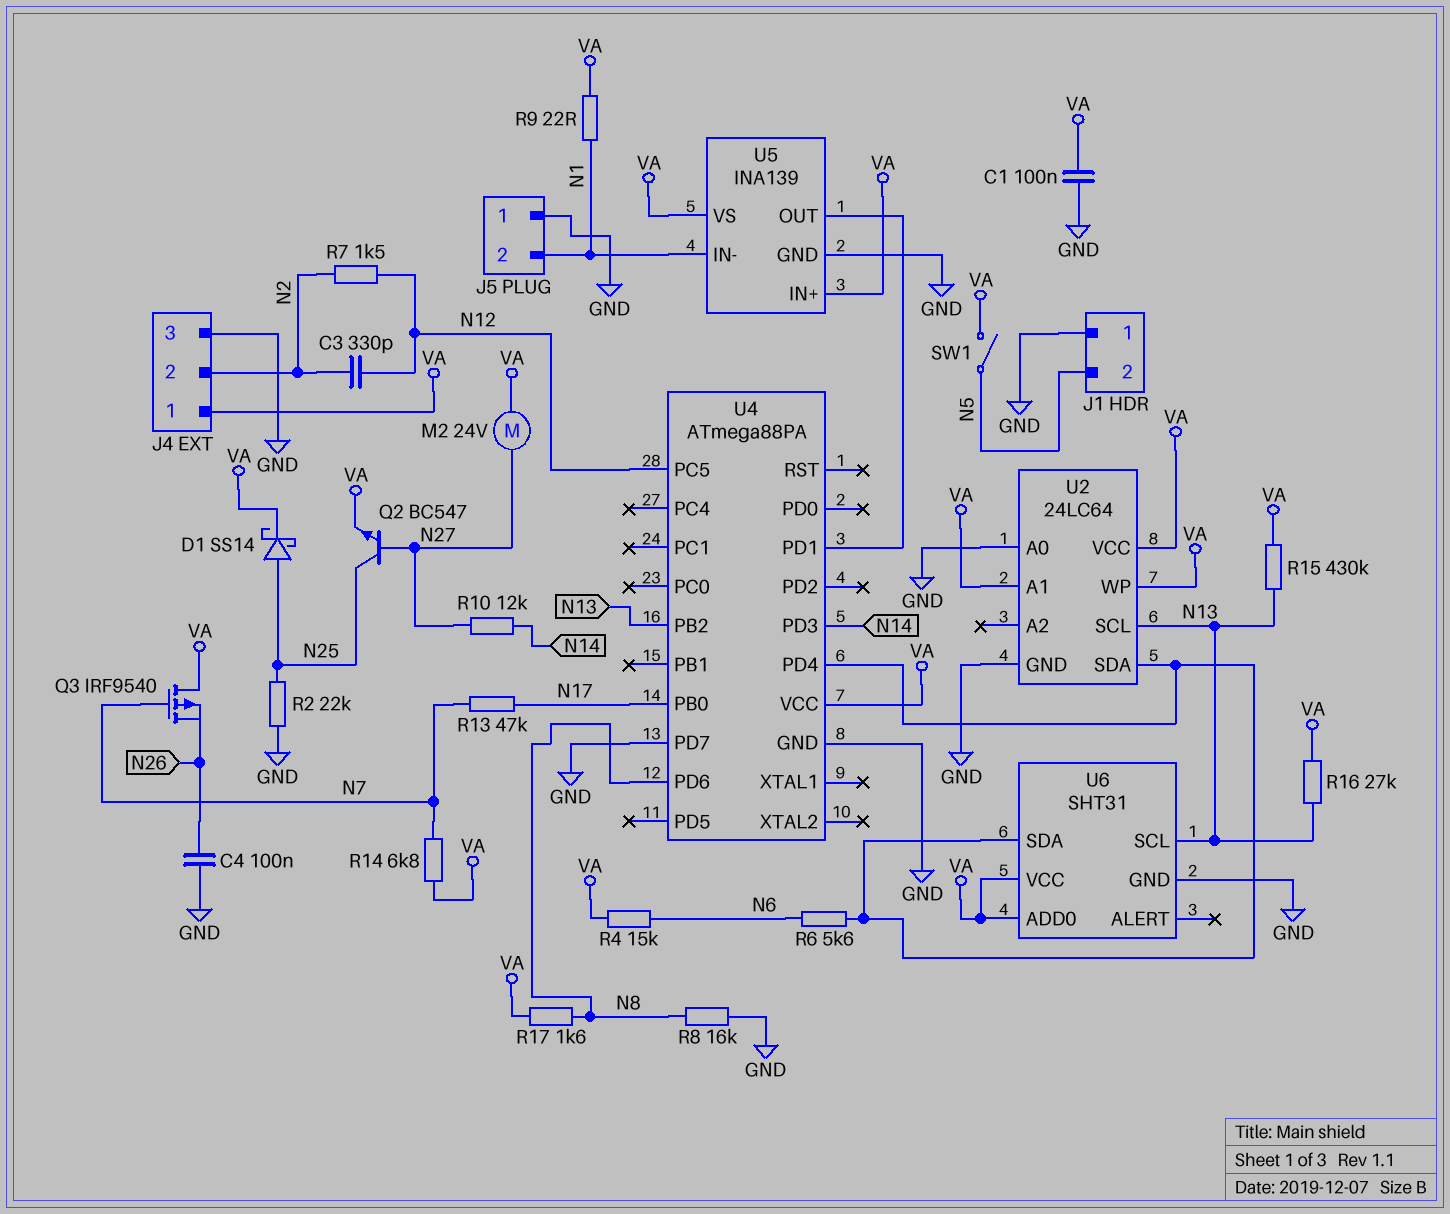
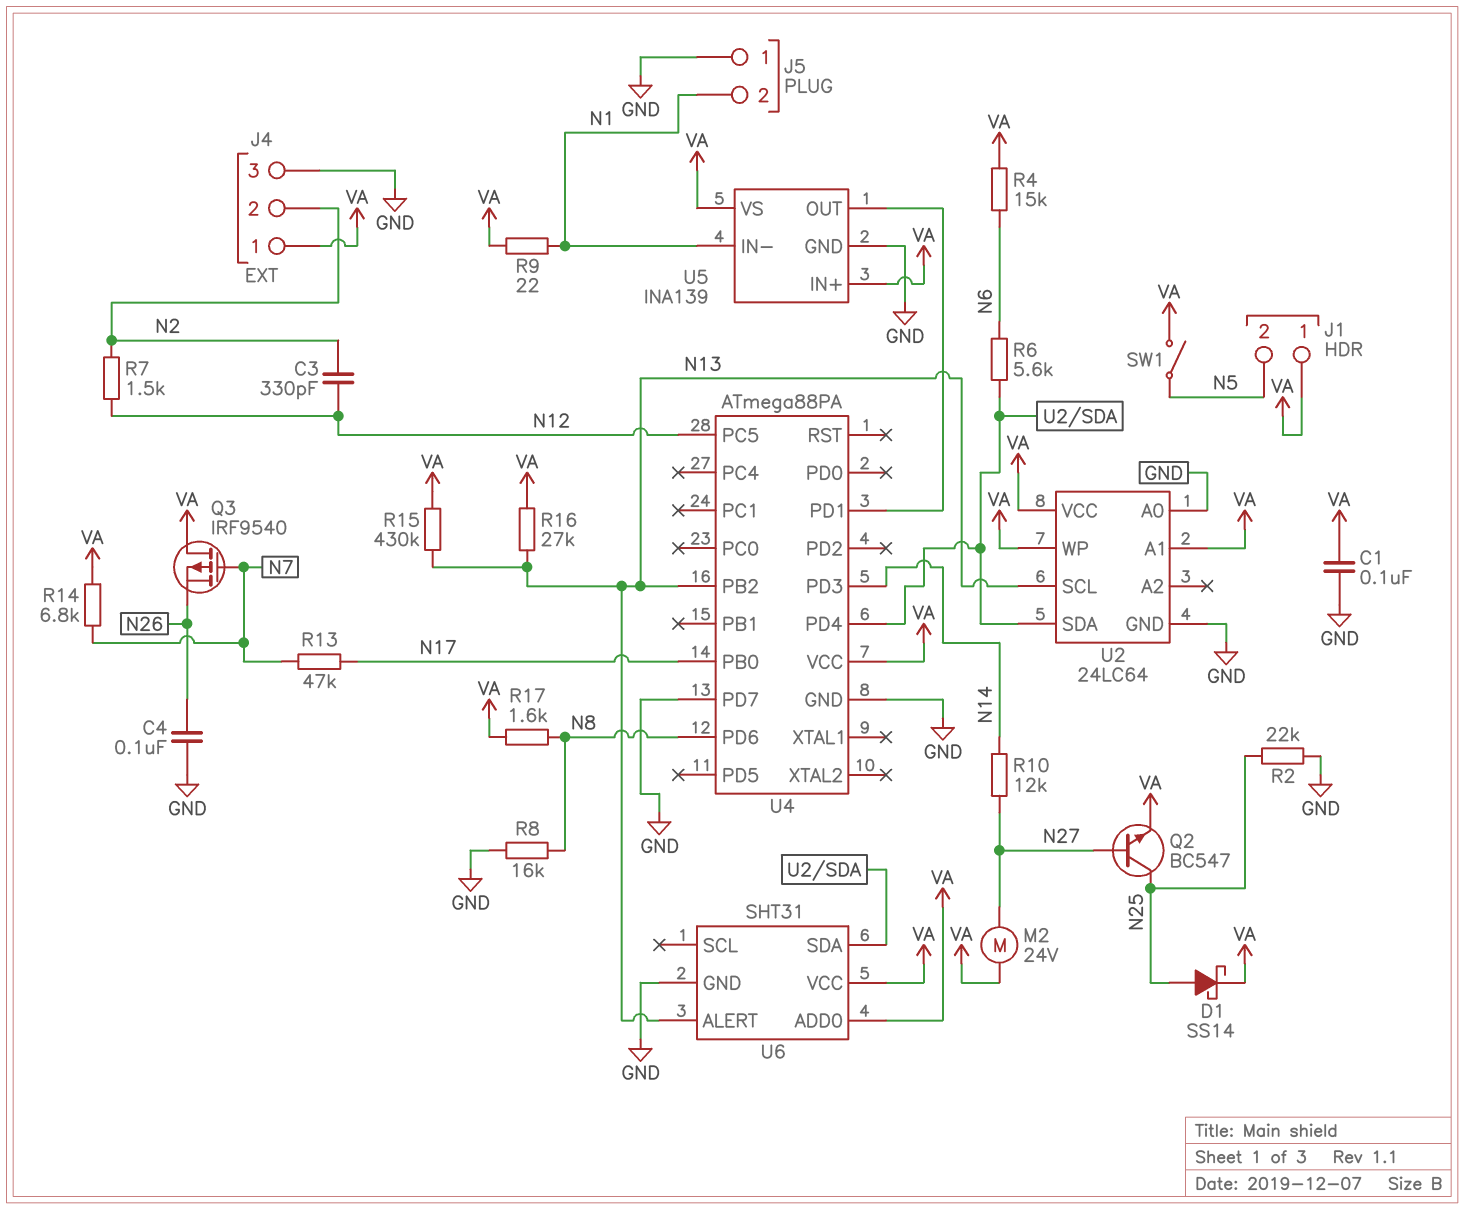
J1 pin 1: GND -> VA
U6 pin ALERT: none -> N13
U6 pin SCL: N13 -> none

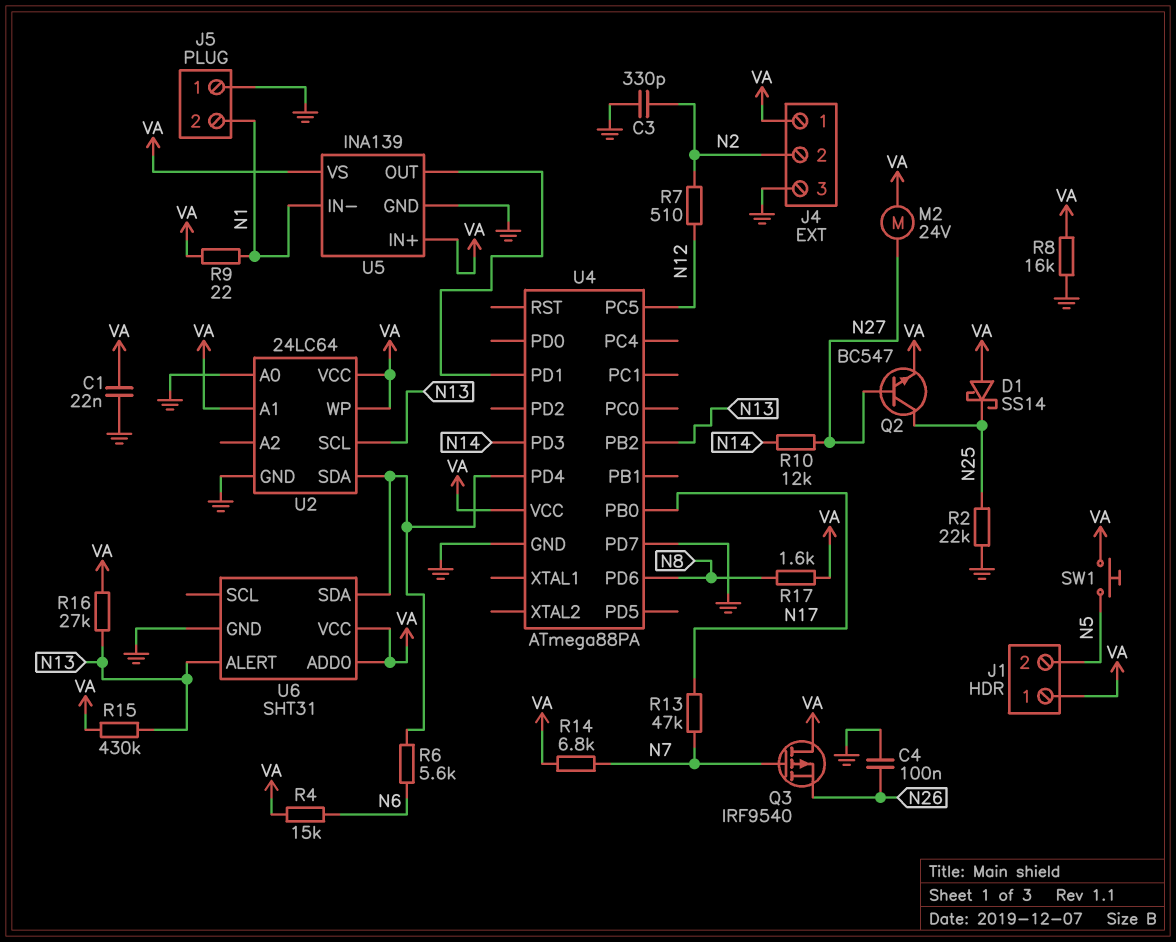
C1: 100nF (GND, VA) -> 22nF (GND, VA)
C3: 330pF (N2, N12) -> 330pF (GND, N2)
D1: schottky SS14 (A N25, K VA) -> schottky SS14 (A VA, K N25)
R7: 1.5k (N2, N12) -> 510 (N2, N12)
R8: 16k (GND, N8) -> 16k (GND, VA)
SW1: switch (N5, VA) -> button (N5, VA)

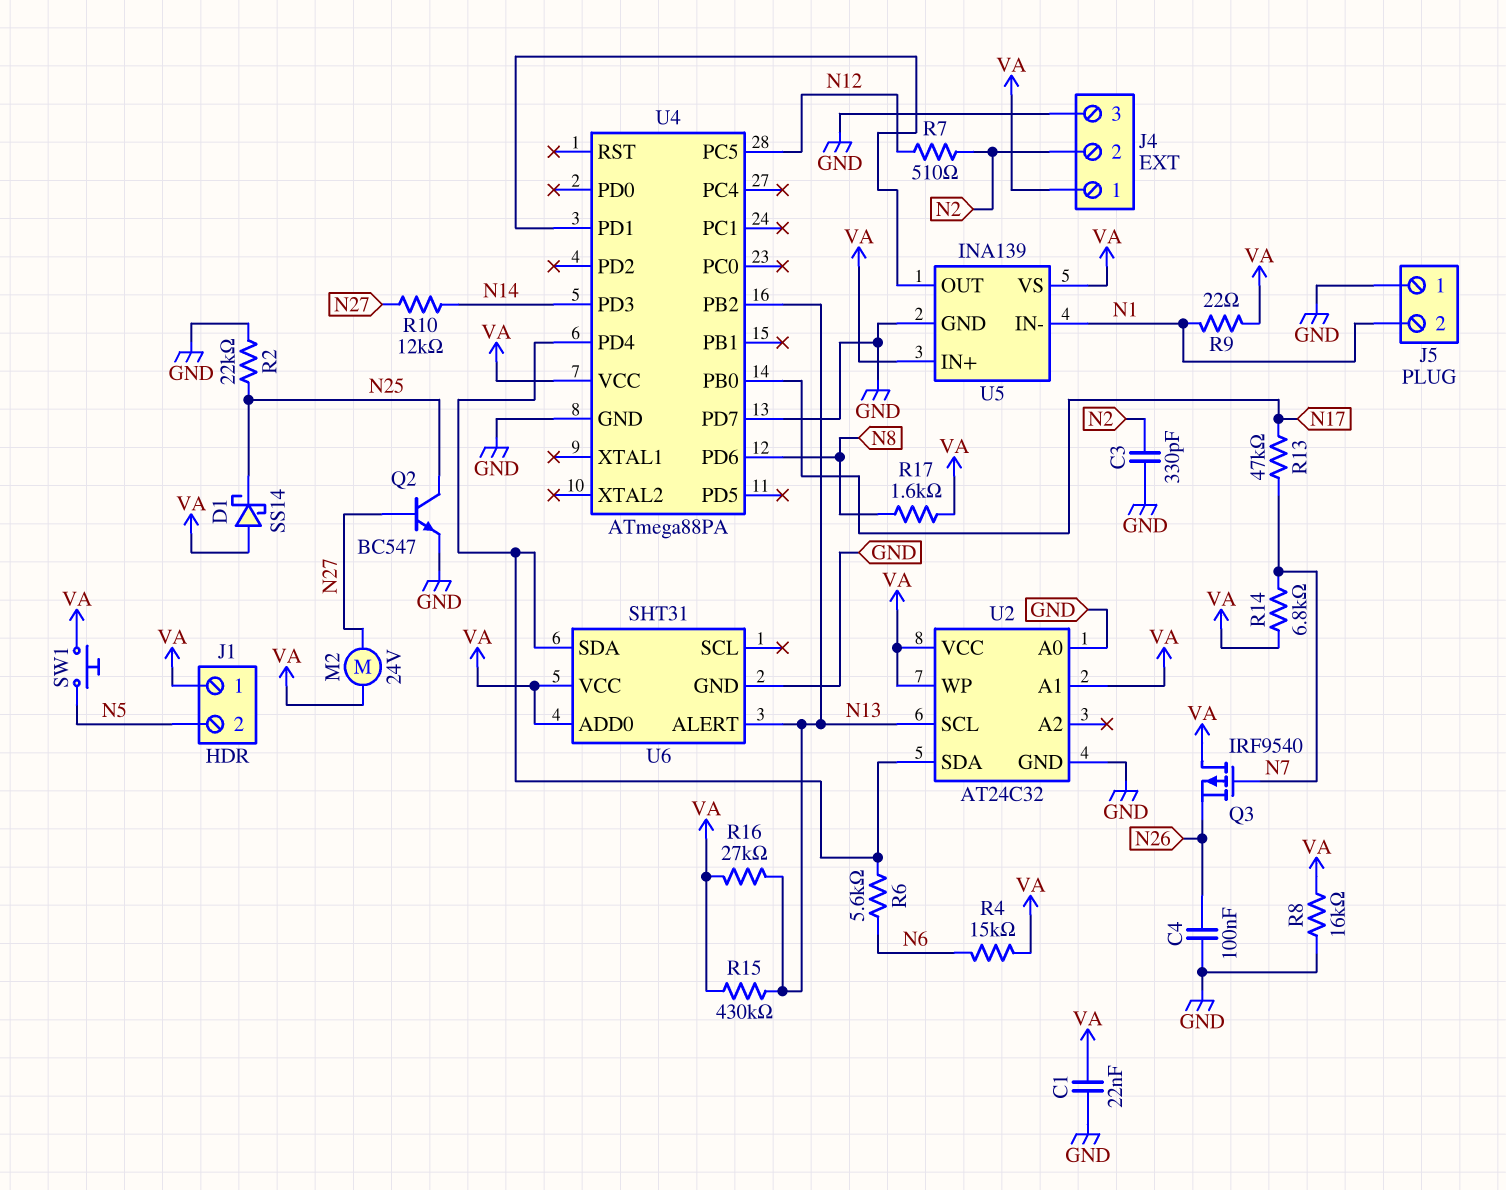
Q2: NPN BC547 (B N27, C N25, E VA) -> NPN BC547 (B N27, C N25, E GND)
U2: 24LC64 -> AT24C32

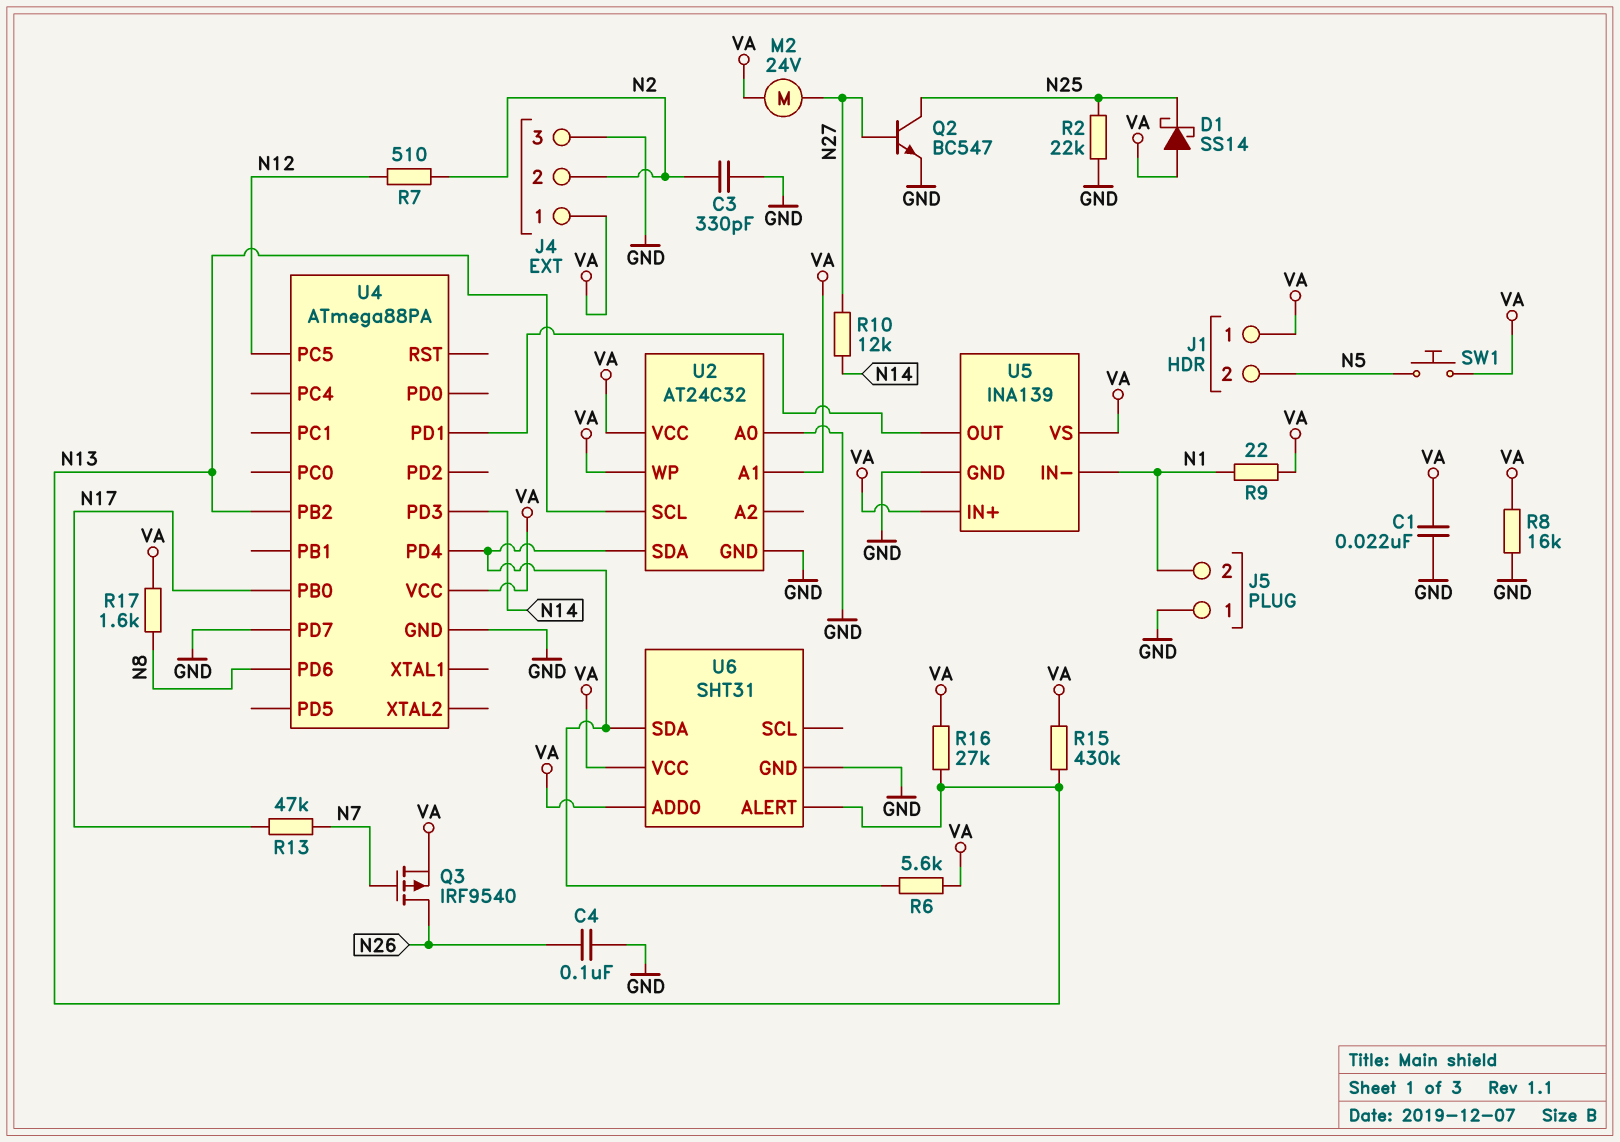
Q3: PMOS IRF9540 (G N7, D VA, S N26) -> PMOS IRF9540 (G N7, D N26, S VA)
R4: 15k (N6, VA) -> none
R6: 5.6k (N6, U2/SDA) -> 5.6k (U2/SDA, VA)
R14: 6.8k (N7, VA) -> none

